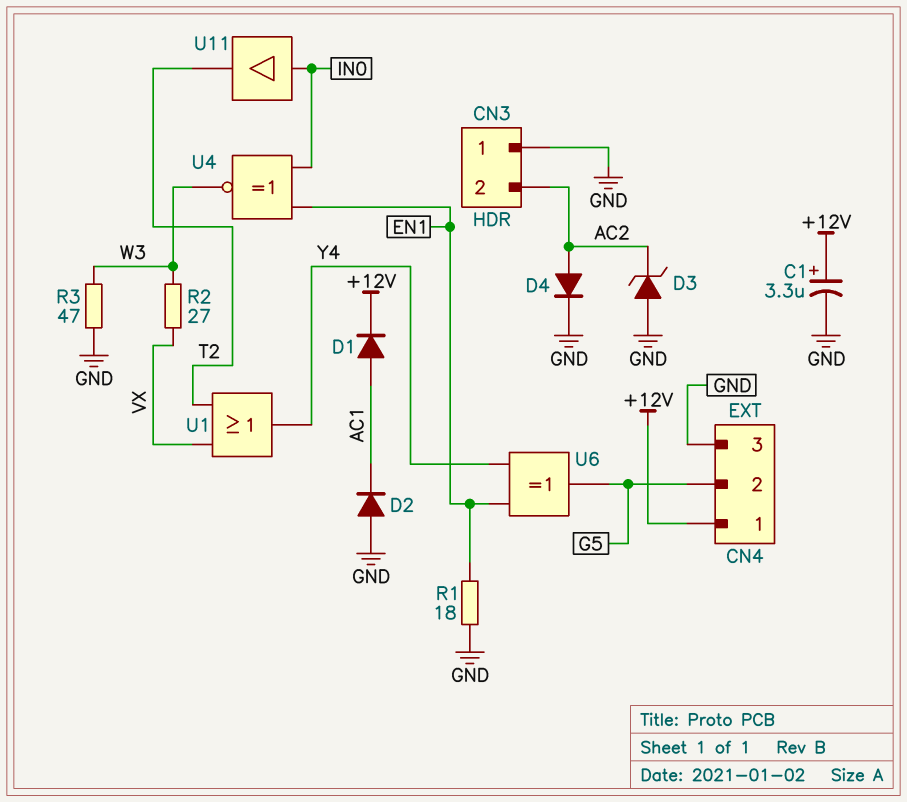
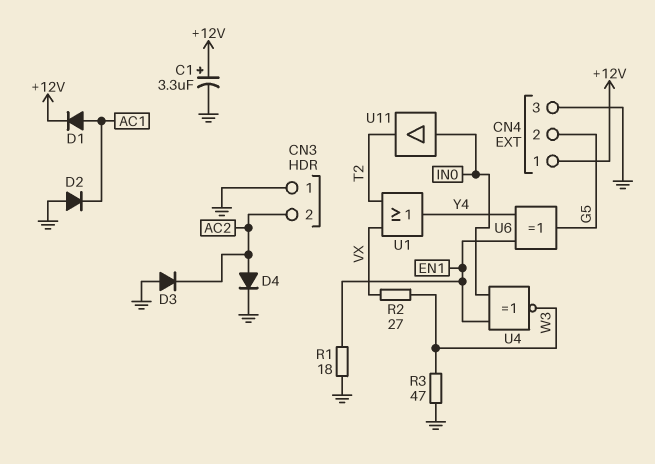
D3: zener (A GND, K AC2) -> diode (A GND, K AC2)

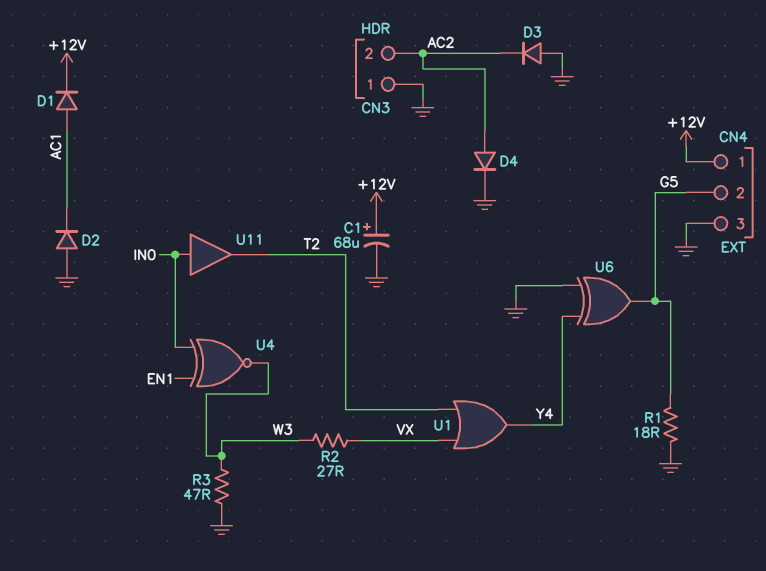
C1: 3.3uF (plus +12V, minus GND) -> 68uF (plus +12V, minus GND)
R1: 18 (EN1, GND) -> 18 (G5, GND)
U6: XOR (in EN1, in Y4, out G5) -> XOR (in GND, in Y4, out G5)

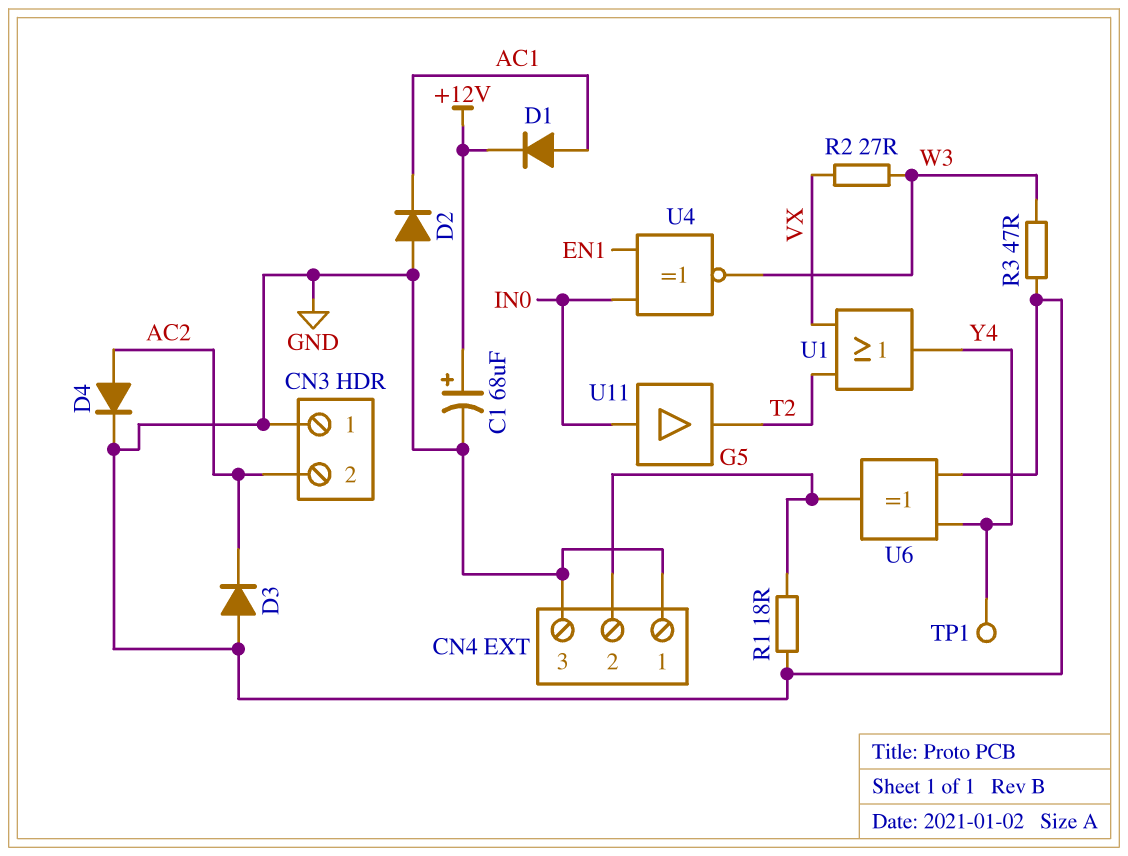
CN4 pin 1: +12V -> GND
TP1: none -> test point (Y4)

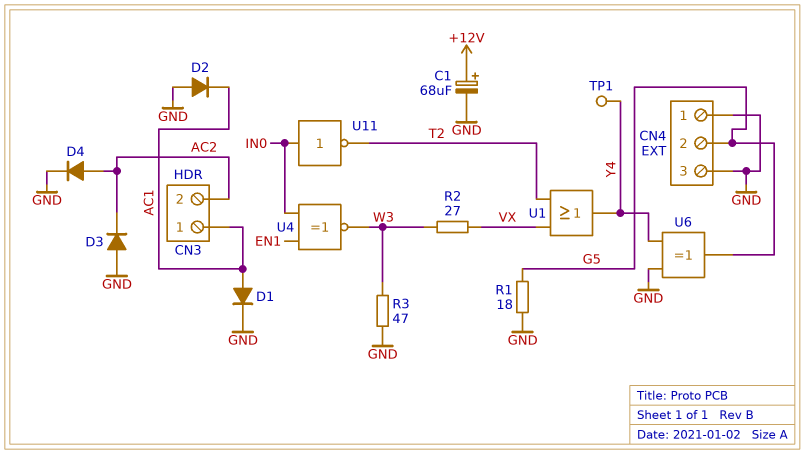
CN3 pin 1: GND -> AC1
D1: diode (A AC1, K +12V) -> diode (A AC1, K GND)
U11: buffer (in IN0, out T2) -> NOT (in IN0, out T2)

